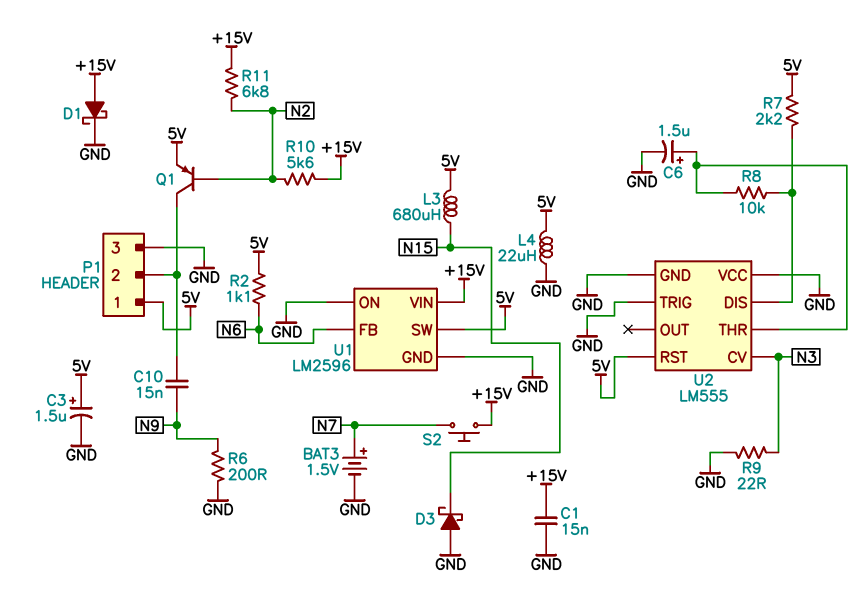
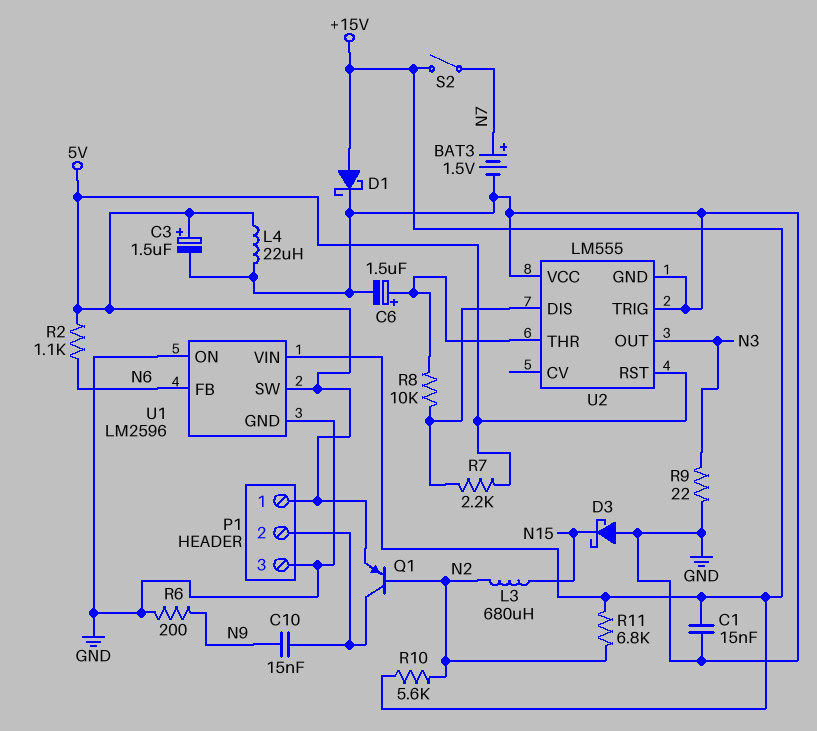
L3: 680uH (5V, N15) -> 680uH (N2, N15)
S2: button (+15V, N7) -> switch (+15V, N7)
U2 pin CV: N3 -> none
U2 pin OUT: none -> N3

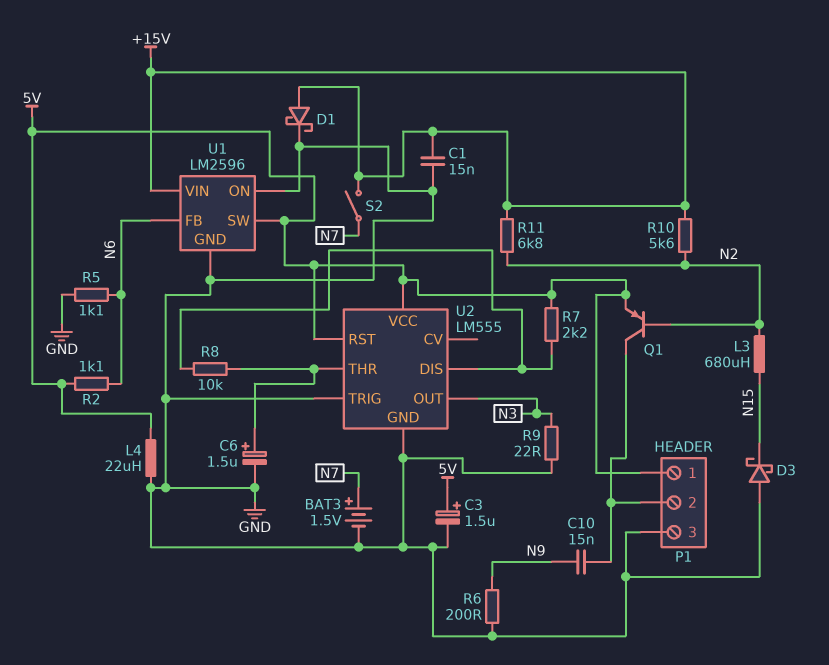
R5: none -> 1.1k (GND, N6)
U2 pin VCC: GND -> 5V

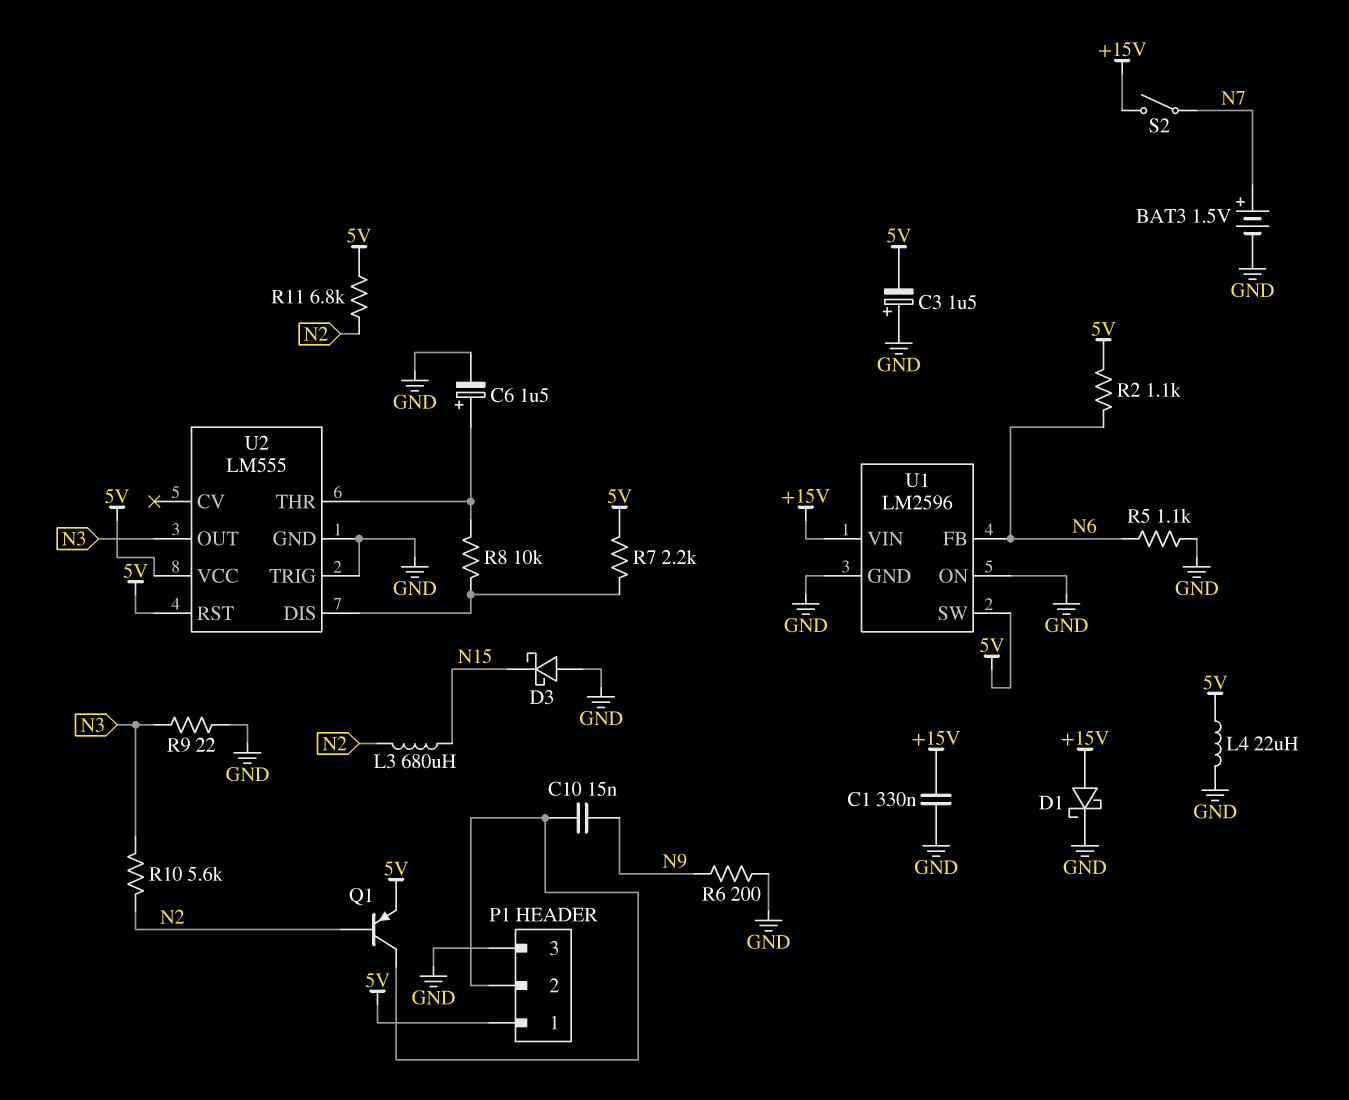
C1: 15nF (+15V, GND) -> 330nF (+15V, GND)
C3: 1.5uF (plus 5V, minus GND) -> 1.5uF (plus GND, minus 5V)
R10: 5.6k (+15V, N2) -> 5.6k (N2, N3)
R11: 6.8k (+15V, N2) -> 6.8k (5V, N2)

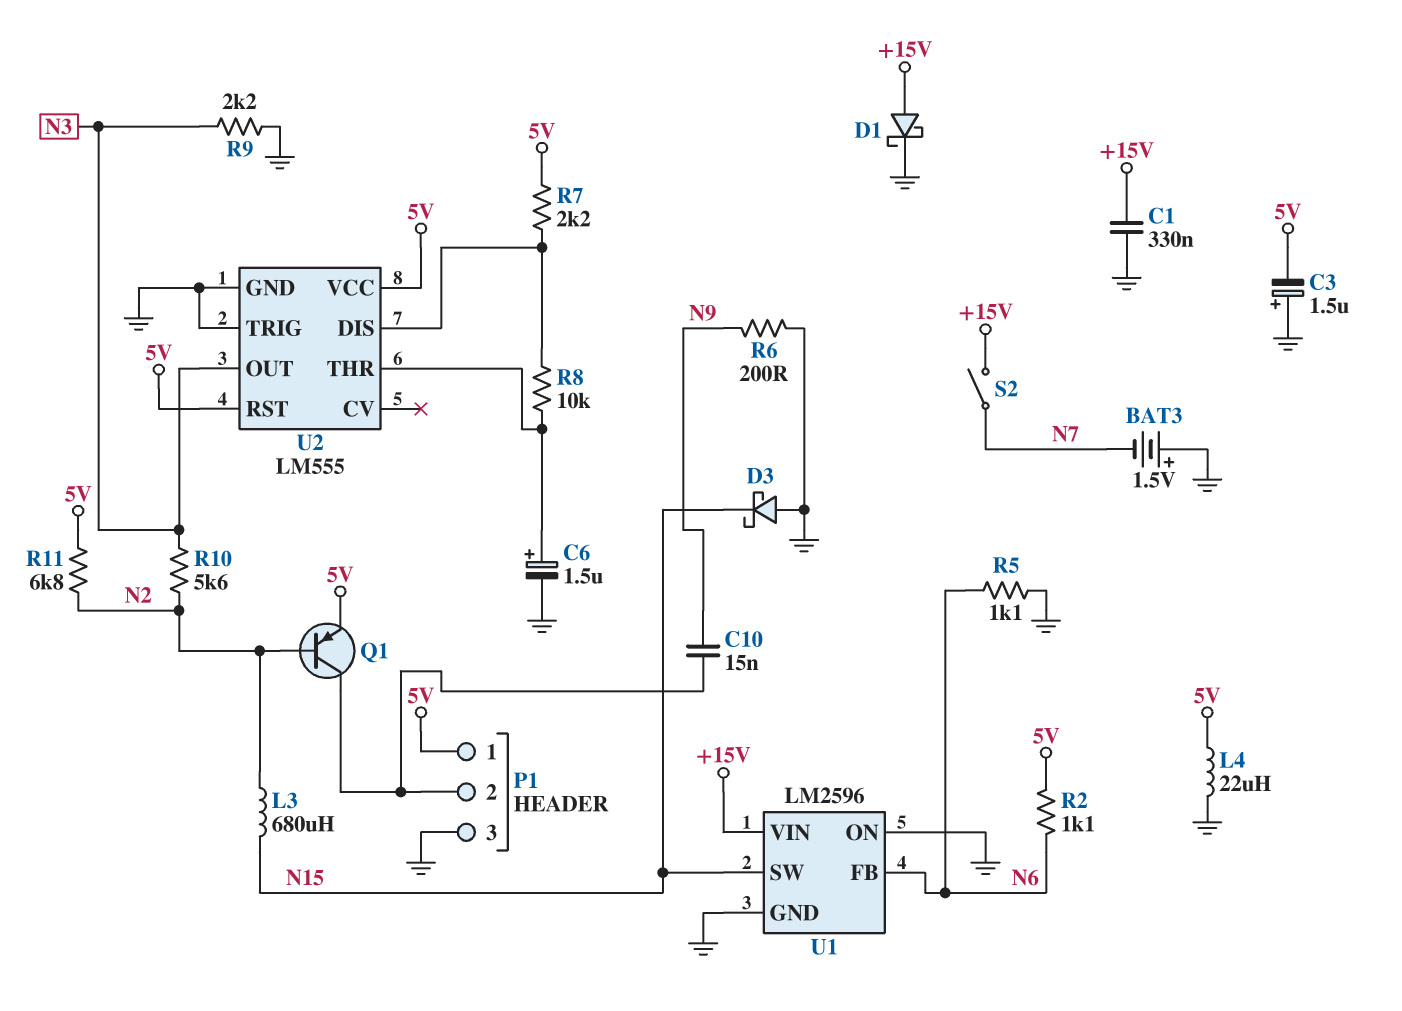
BAT3: 1.5V (plus N7, minus GND) -> 1.5V (plus GND, minus N7)
R9: 22 (GND, N3) -> 2.2k (GND, N3)
U1 pin SW: 5V -> N15

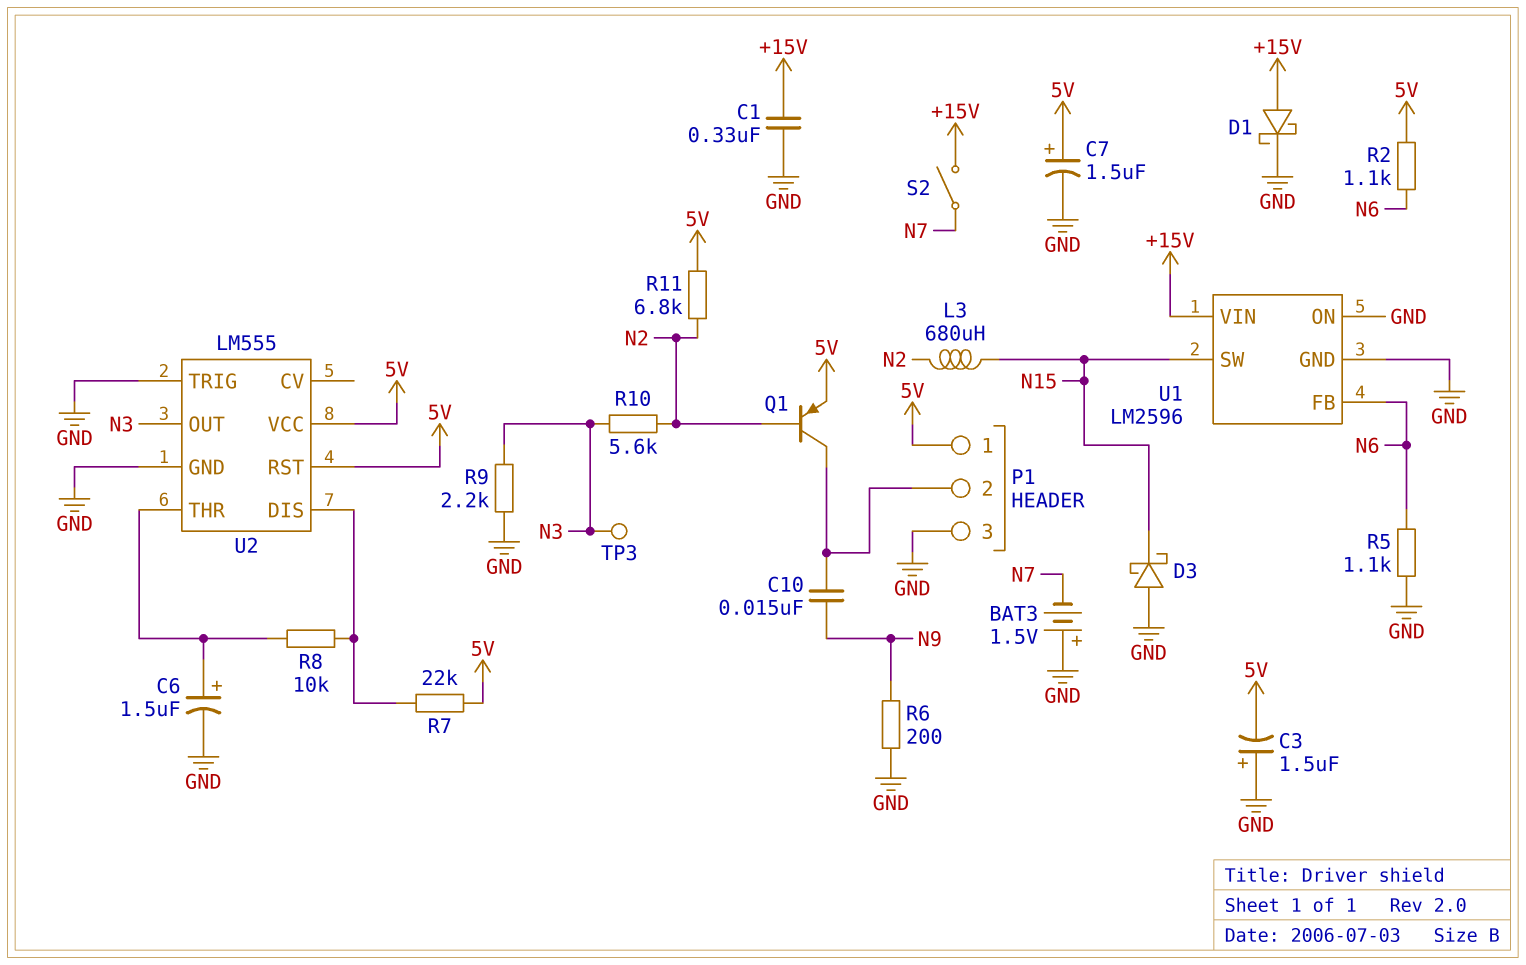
C7: none -> 1.5uF (plus 5V, minus GND)
L4: 22uH (5V, GND) -> none
R7: 2.2k (5V, U2/DIS) -> 22k (5V, U2/DIS)
TP3: none -> test point (N3)

